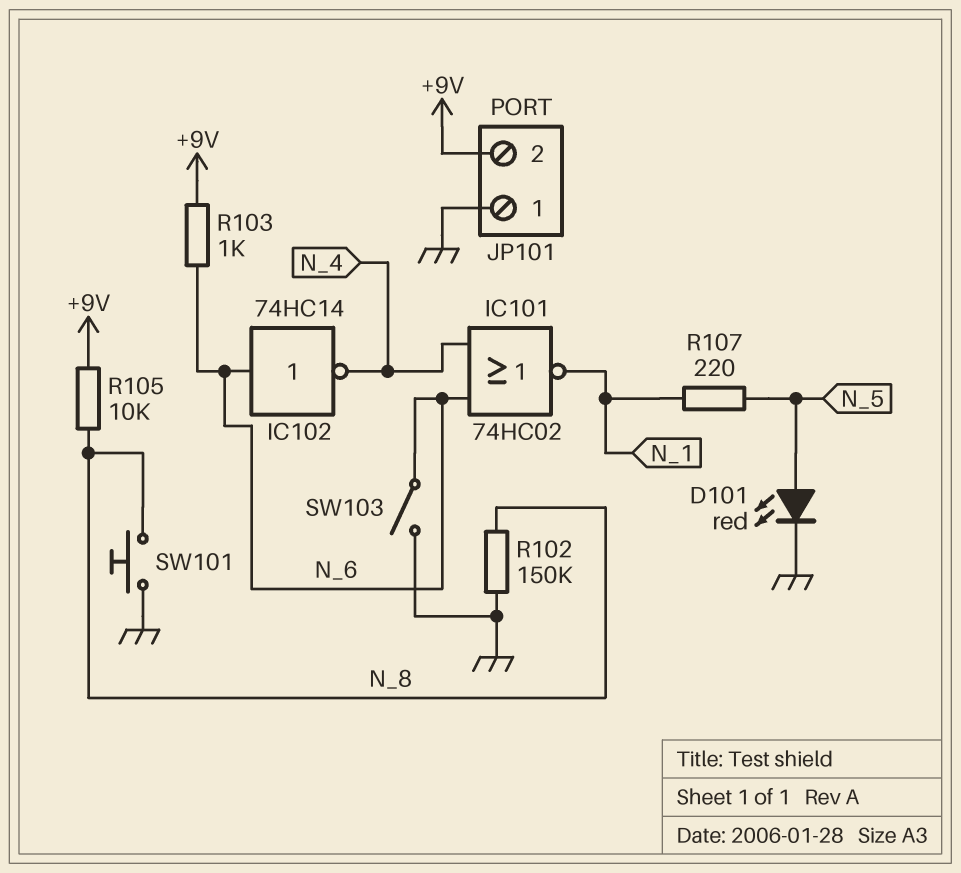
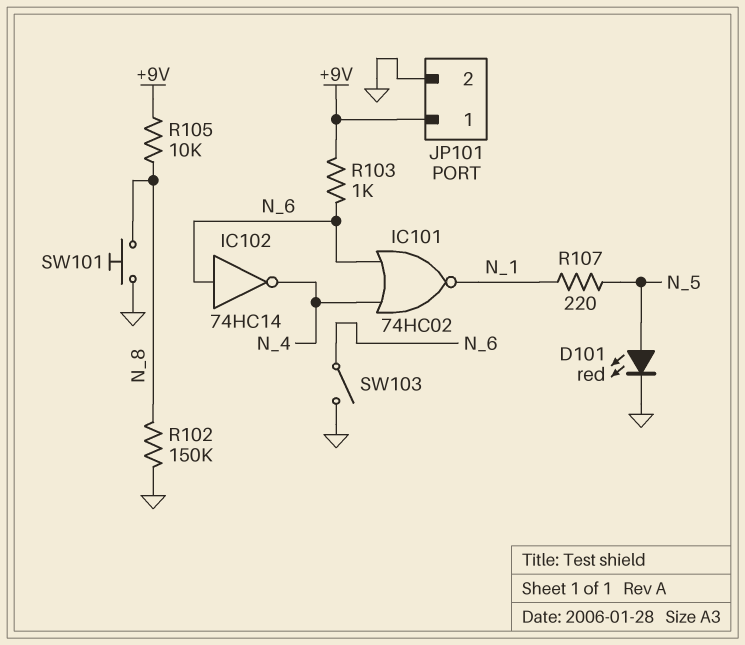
JP101 pin 1: GND -> +9V
JP101 pin 2: +9V -> GND

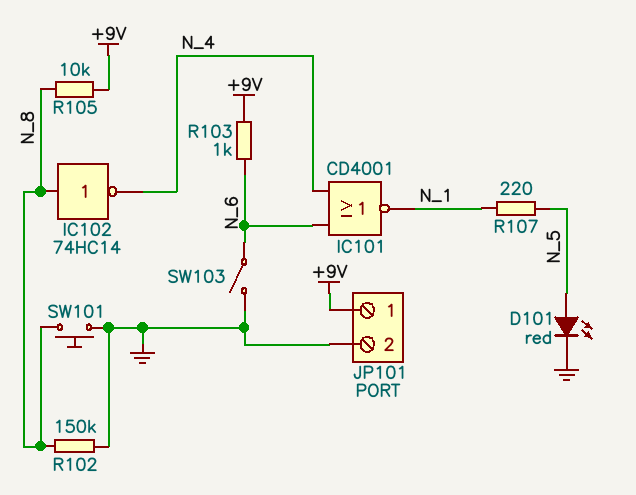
IC101: NOR 74HC02 (in N_4, in N_6, out N_1) -> NOR CD4001 (in N_4, in N_6, out N_1)
IC102: NOT 74HC14 (in N_6, out N_4) -> NOT 74HC14 (in N_8, out N_4)

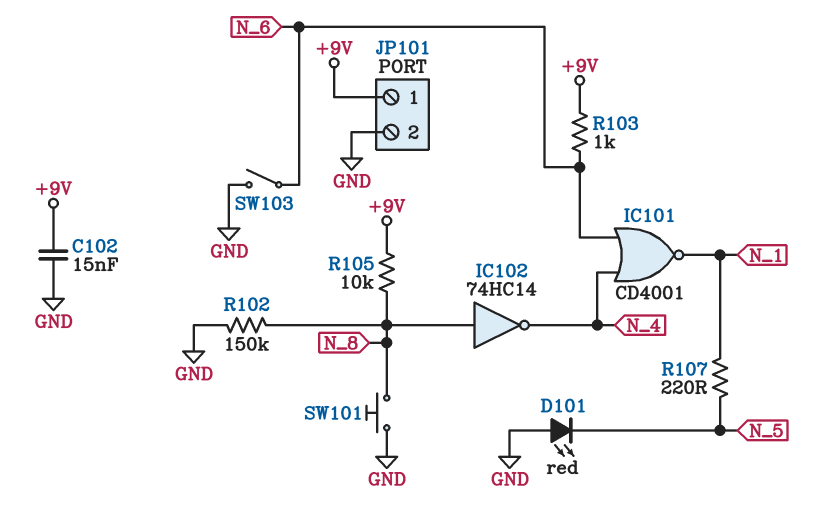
C102: none -> 15nF (+9V, GND)
D101: LED red (A N_5, K GND) -> LED red (A GND, K N_5)

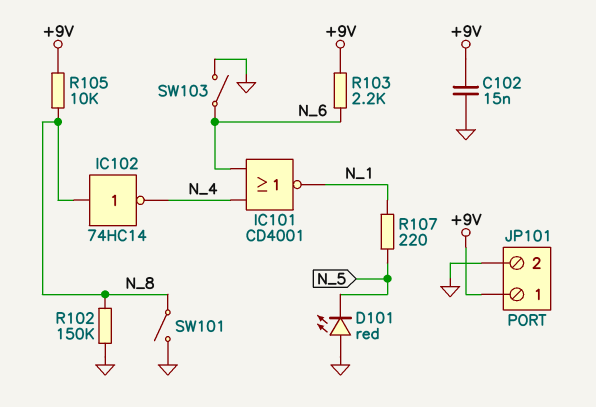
R103: 1k (+9V, N_6) -> 2.2k (+9V, N_6)
SW101: button (GND, N_8) -> switch (GND, N_8)

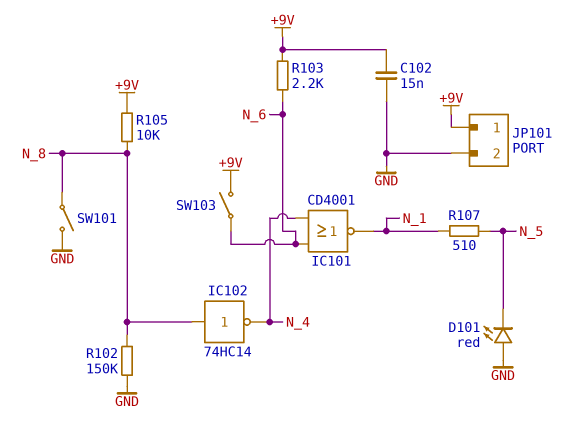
R107: 220 (N_1, N_5) -> 510 (N_1, N_5)
SW103: switch (GND, N_6) -> switch (+9V, N_6)

